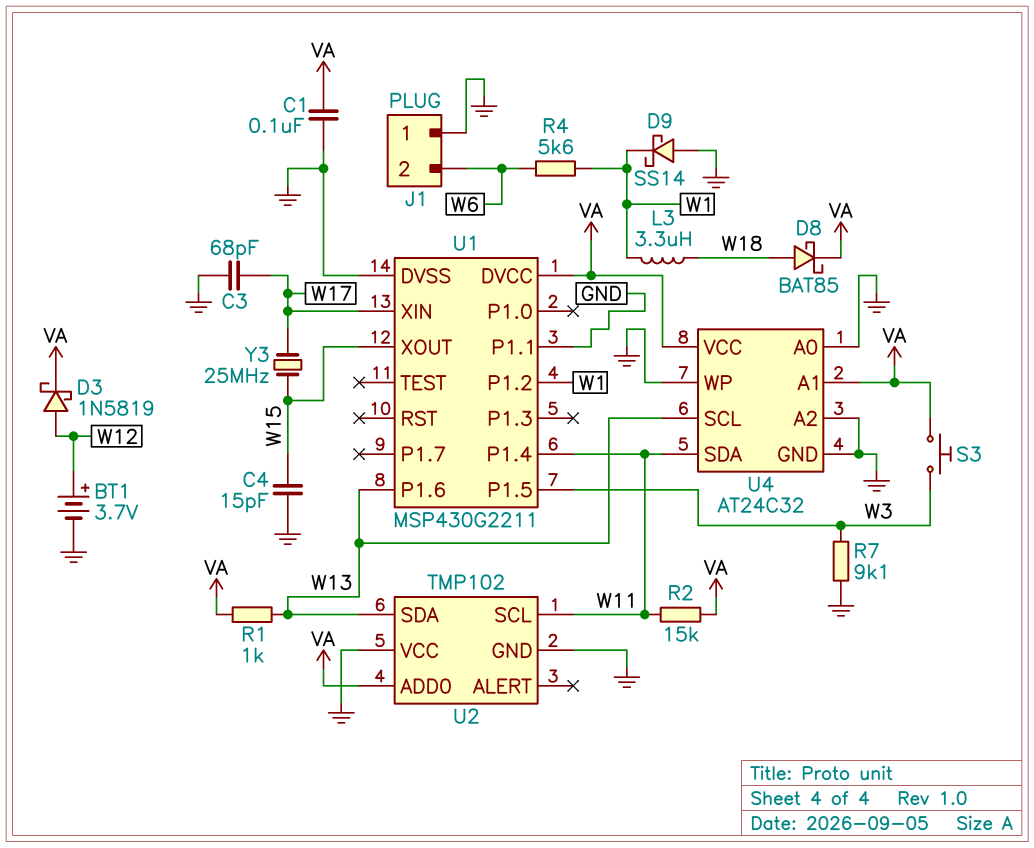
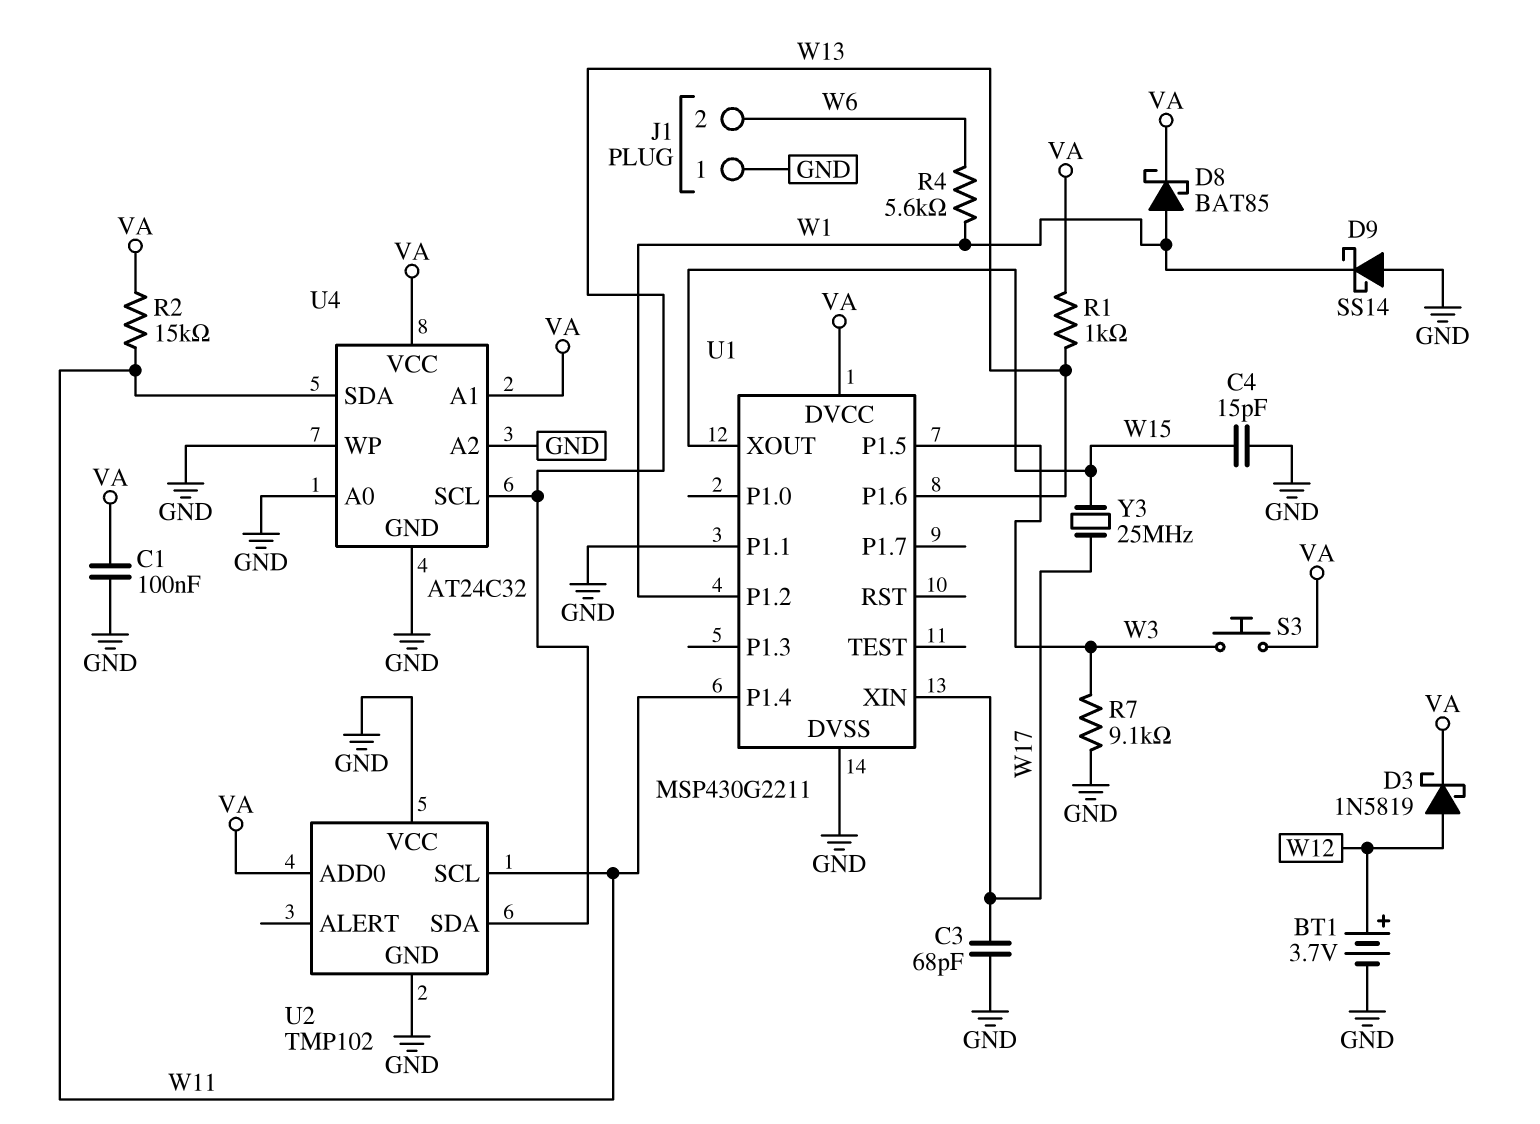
D8: schottky BAT85 (A W18, K VA) -> schottky BAT85 (A W1, K VA)
L3: 3.3uH (W1, W18) -> none

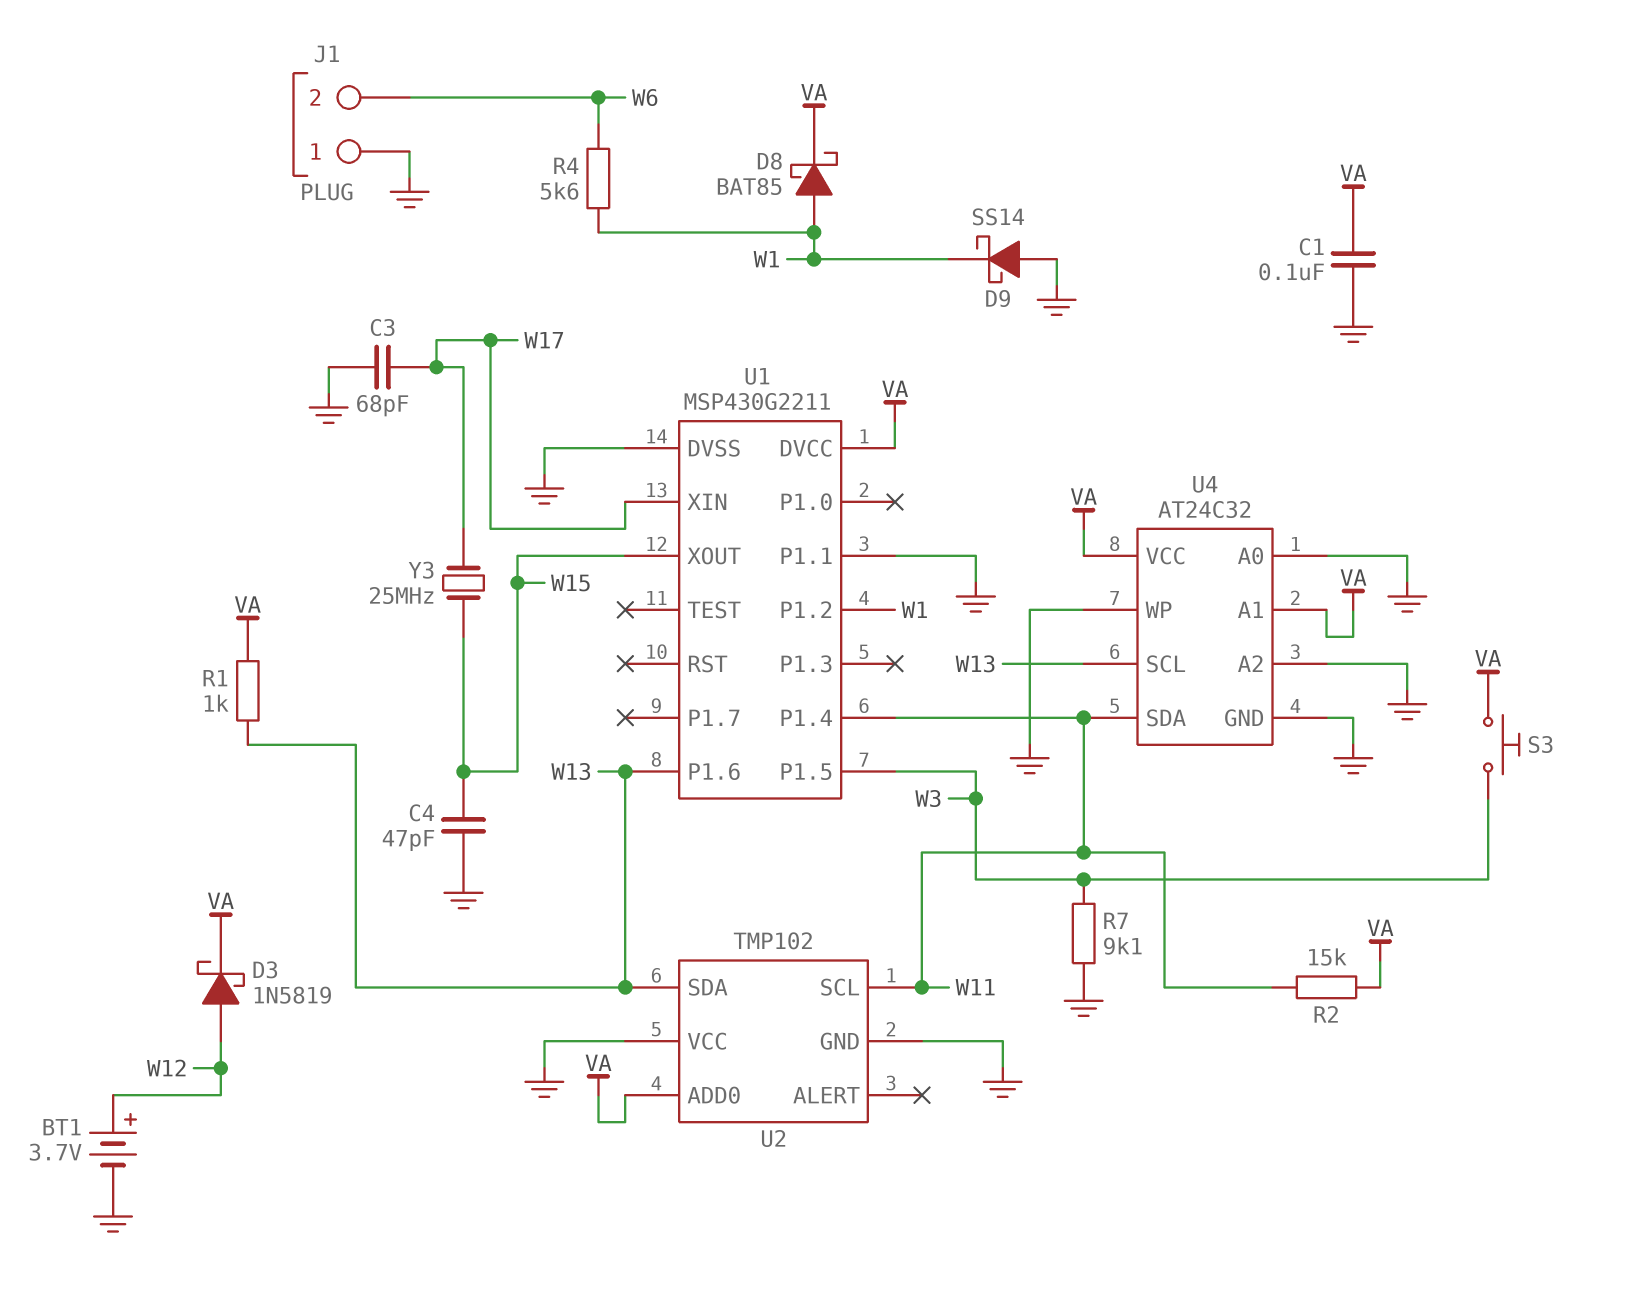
C4: 15pF (GND, W15) -> 47pF (GND, W15)

